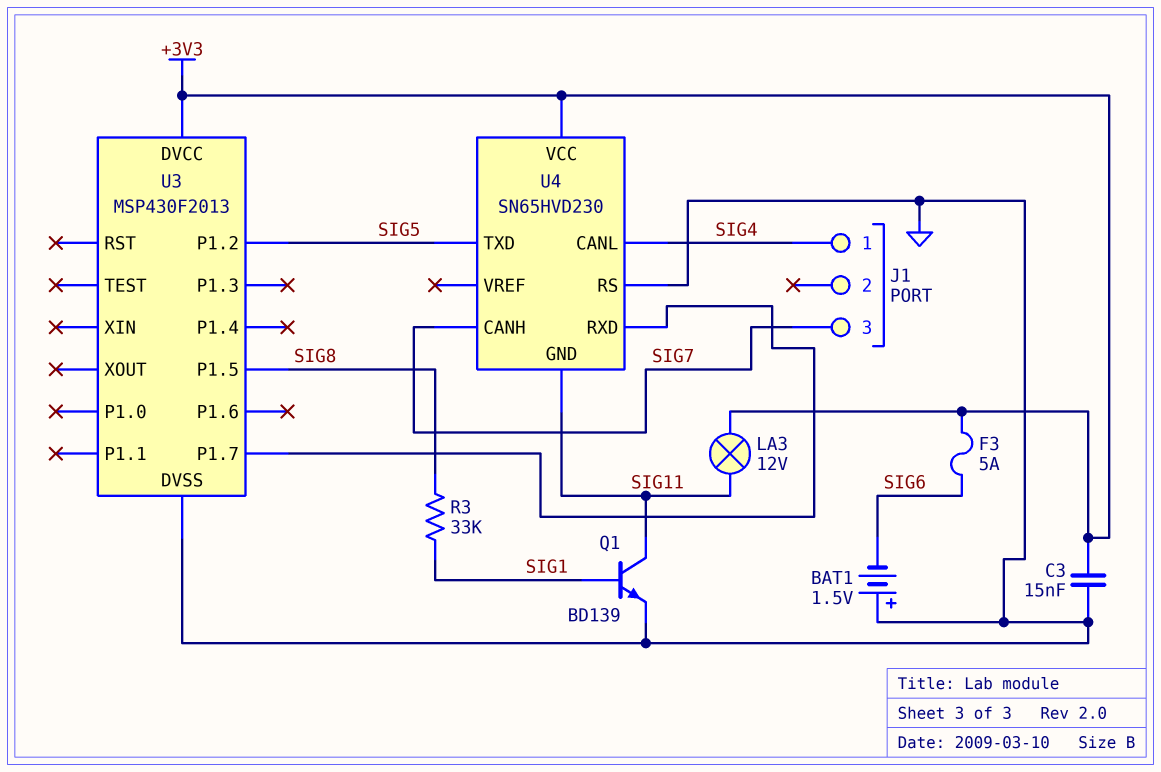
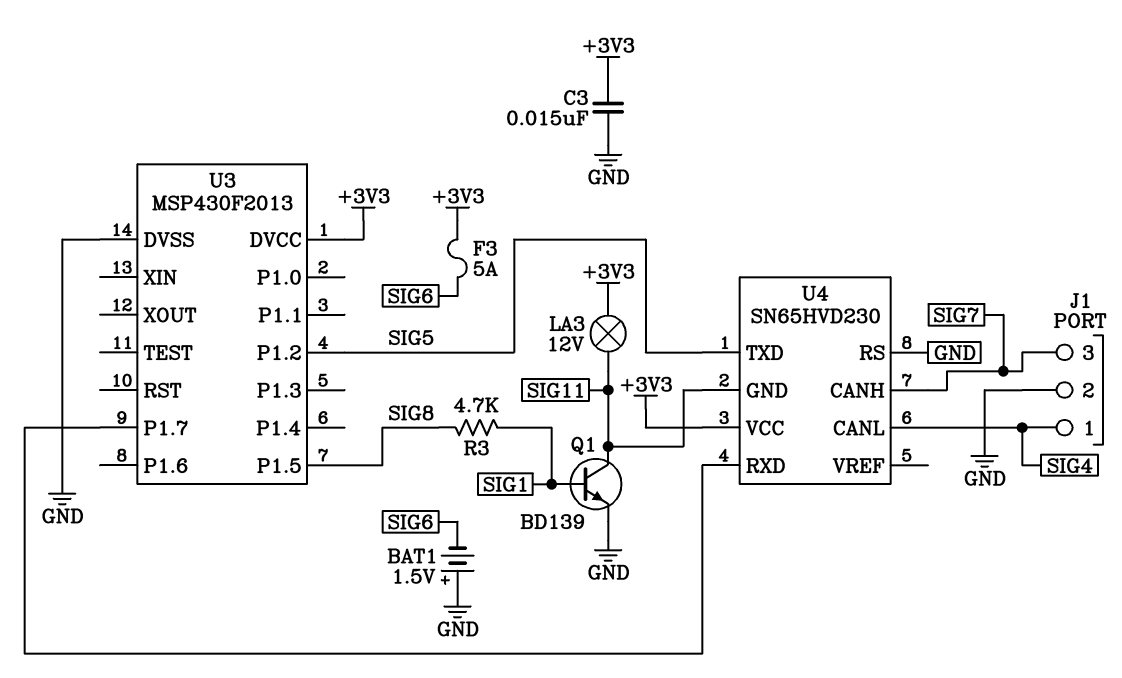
J1 pin 2: none -> GND
R3: 33k (SIG1, SIG8) -> 4.7k (SIG1, SIG8)

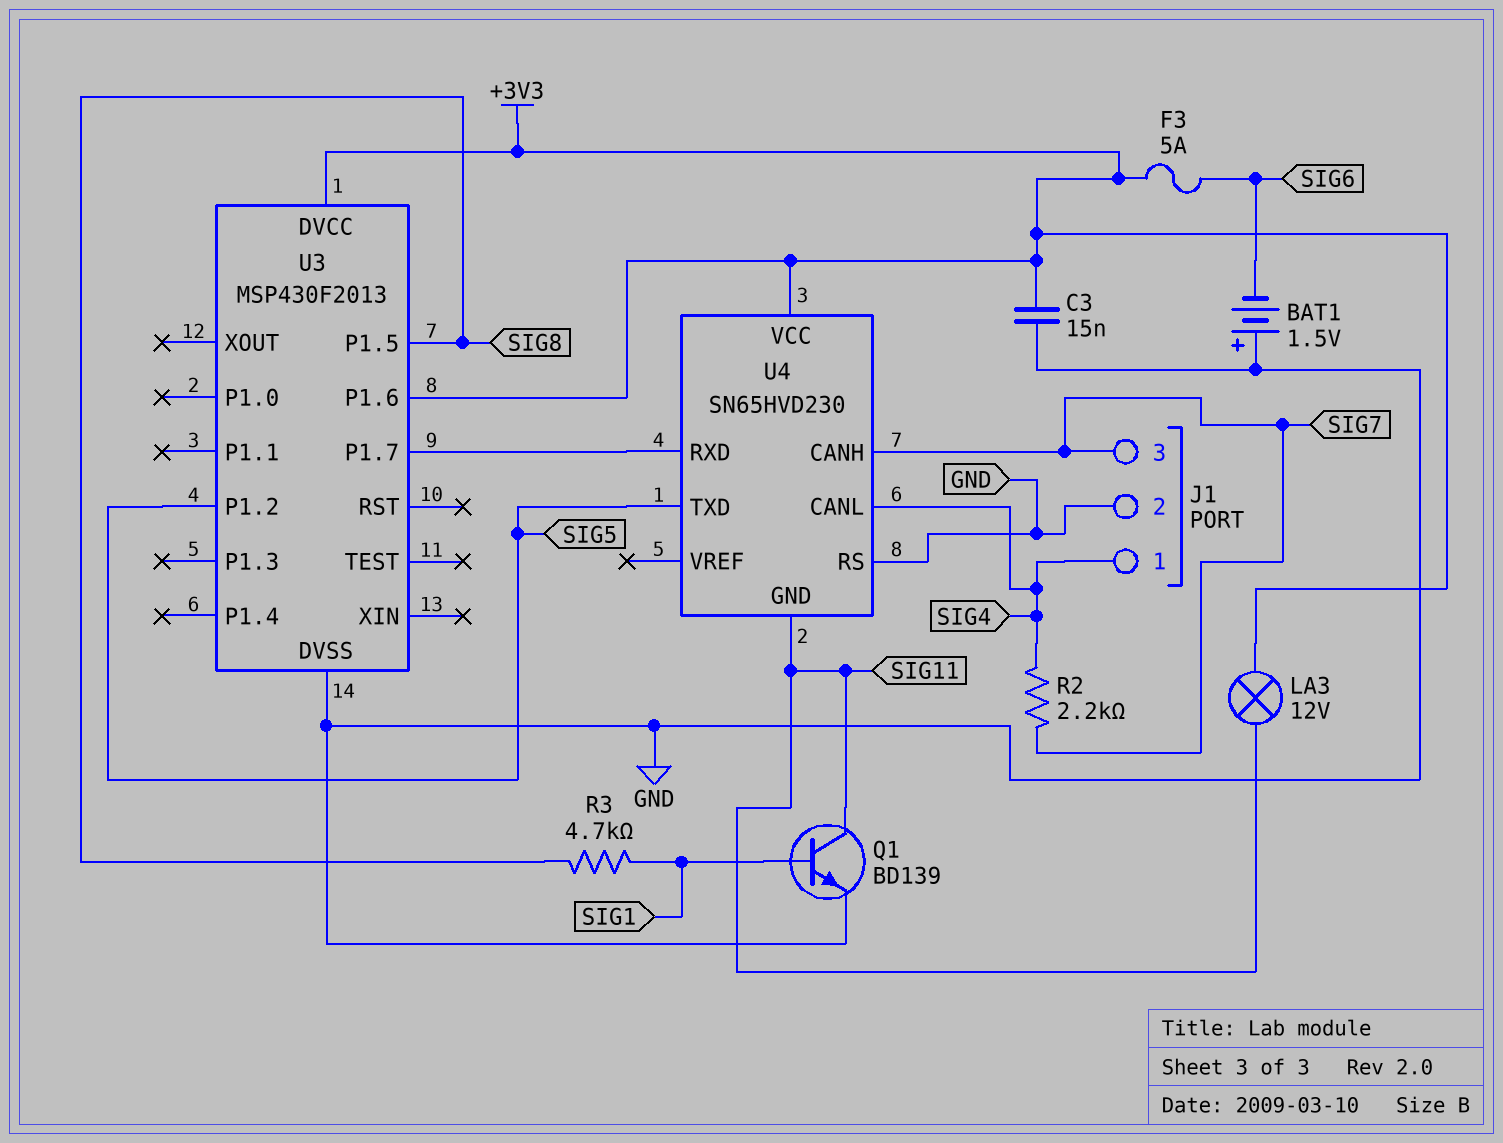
R2: none -> 2.2k (SIG4, SIG7)
U3 pin P1.6: none -> +3V3

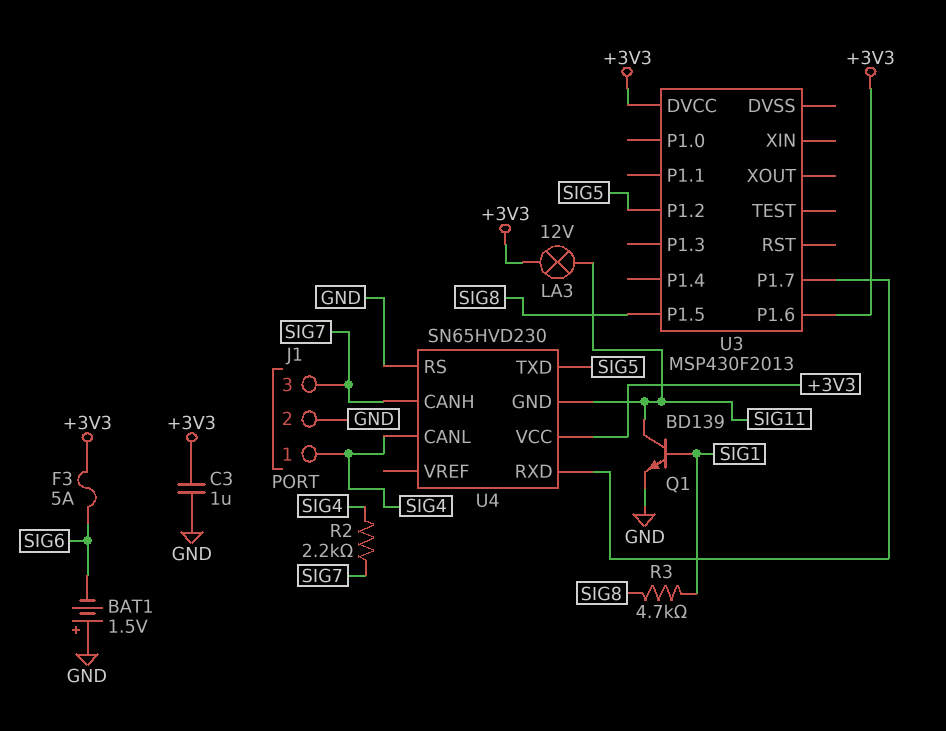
C3: 15nF (+3V3, GND) -> 1uF (+3V3, GND)
U3 pin DVSS: GND -> none

